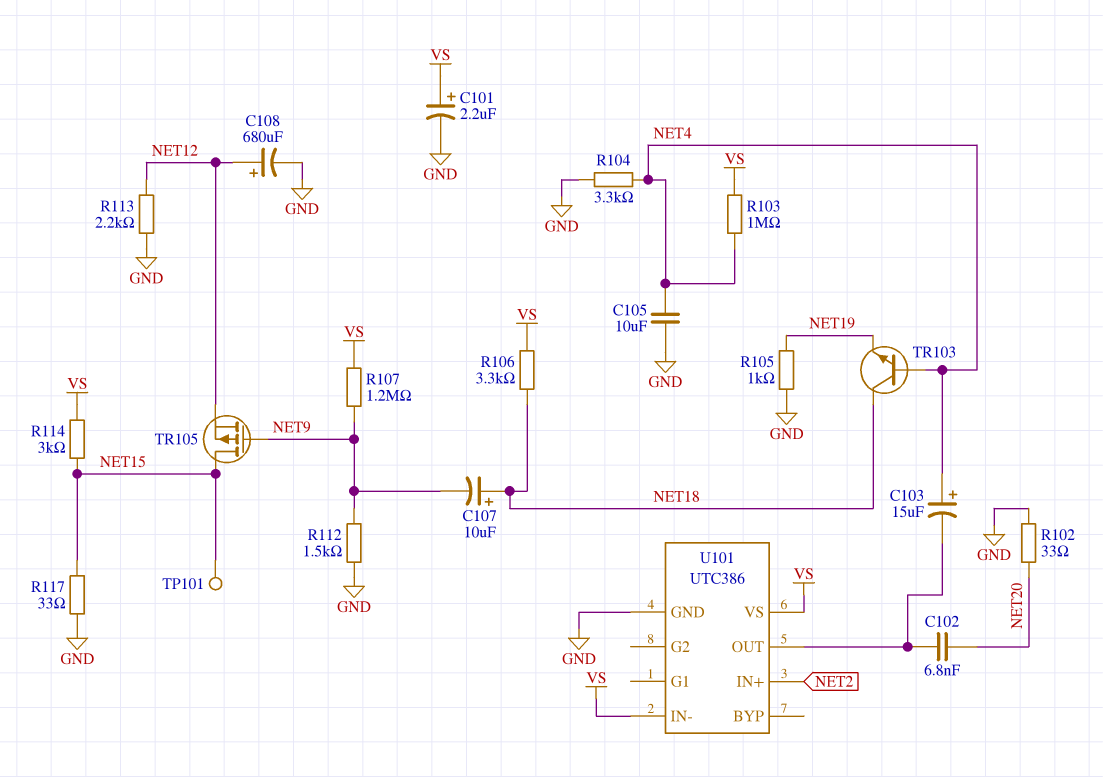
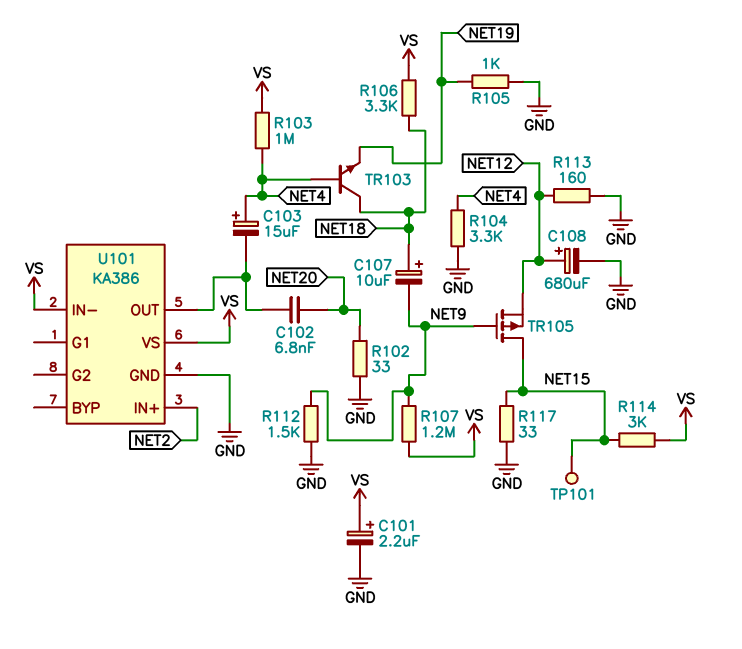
C105: 10uF (GND, NET4) -> none
R113: 2.2k (GND, NET12) -> 160 (GND, NET12)
U101: UTC386 -> KA386

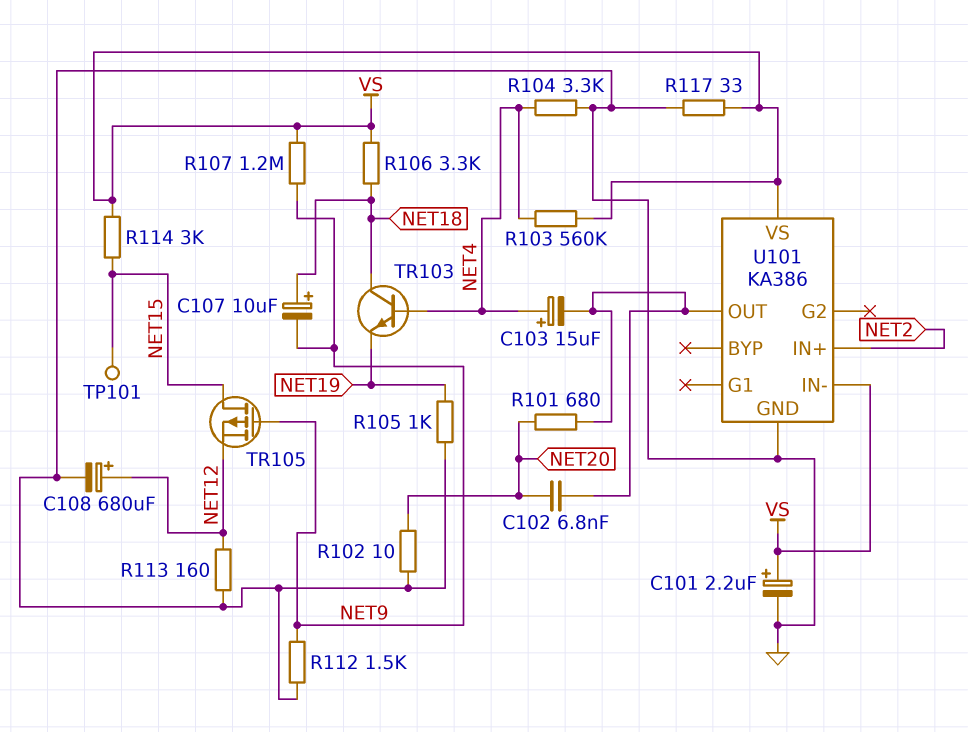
R101: none -> 680 (NET20, U101/OUT)
R102: 33 (GND, NET20) -> 10 (GND, NET20)
R103: 1M (NET4, VS) -> 560k (NET4, VS)
R117: 33 (GND, NET15) -> 33 (GND, VS)

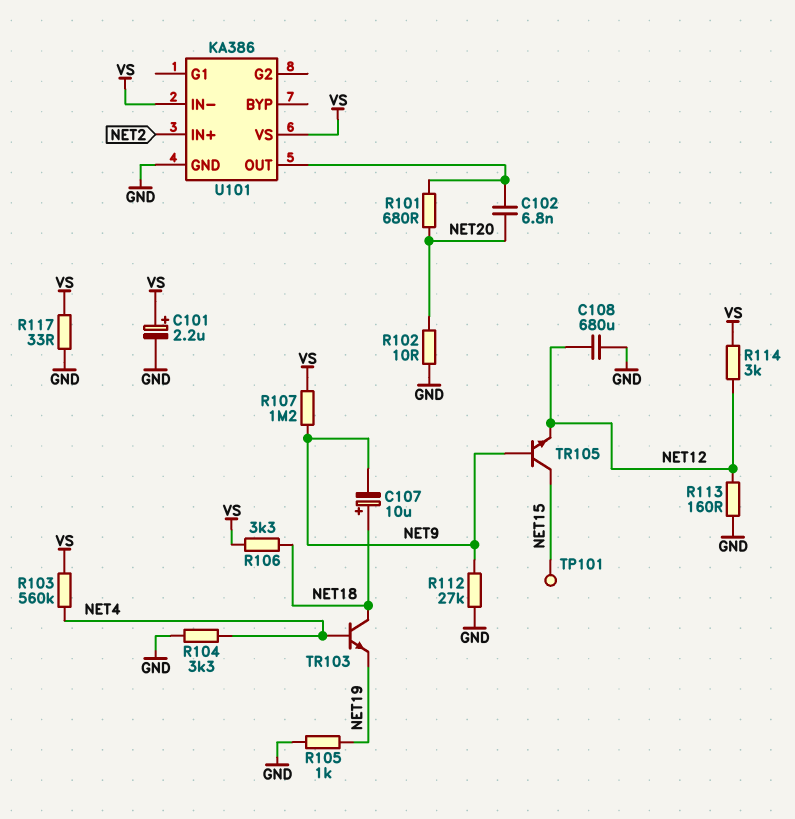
C103: 15uF (plus NET4, minus U101/OUT) -> none
C108: 680uF (plus NET12, minus GND) -> 680uF (GND, NET12)
R112: 1.5k (GND, NET9) -> 27k (GND, NET9)
R114: 3k (NET15, VS) -> 3k (NET12, VS)
TR105: PMOS (G NET9, D NET15, S NET12) -> NPN (B NET9, C NET15, E NET12)

